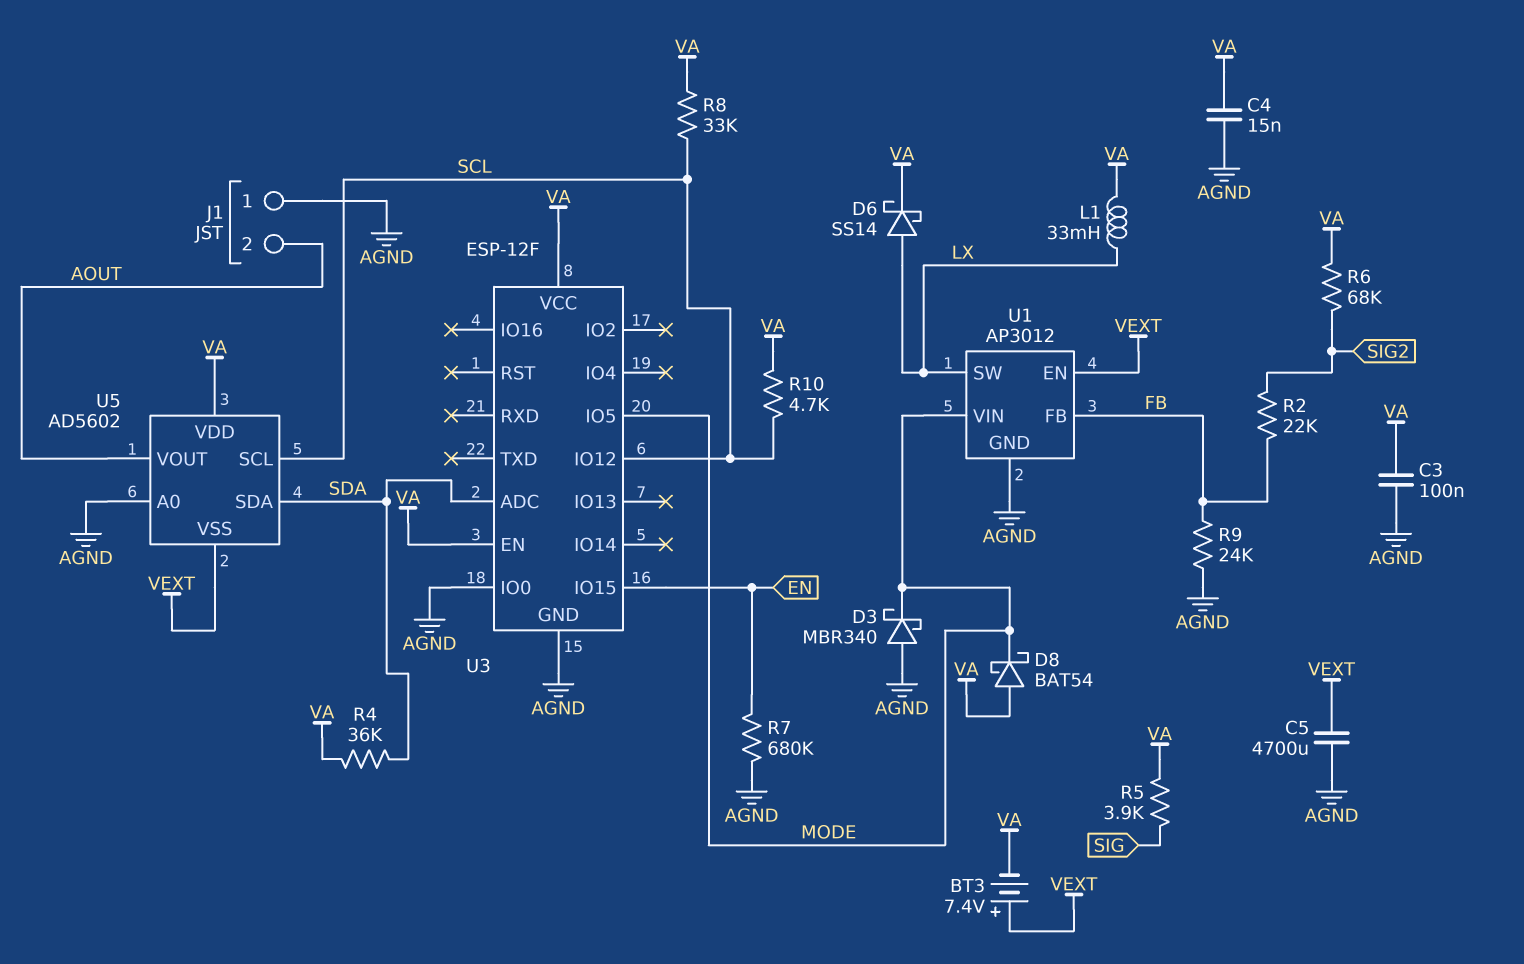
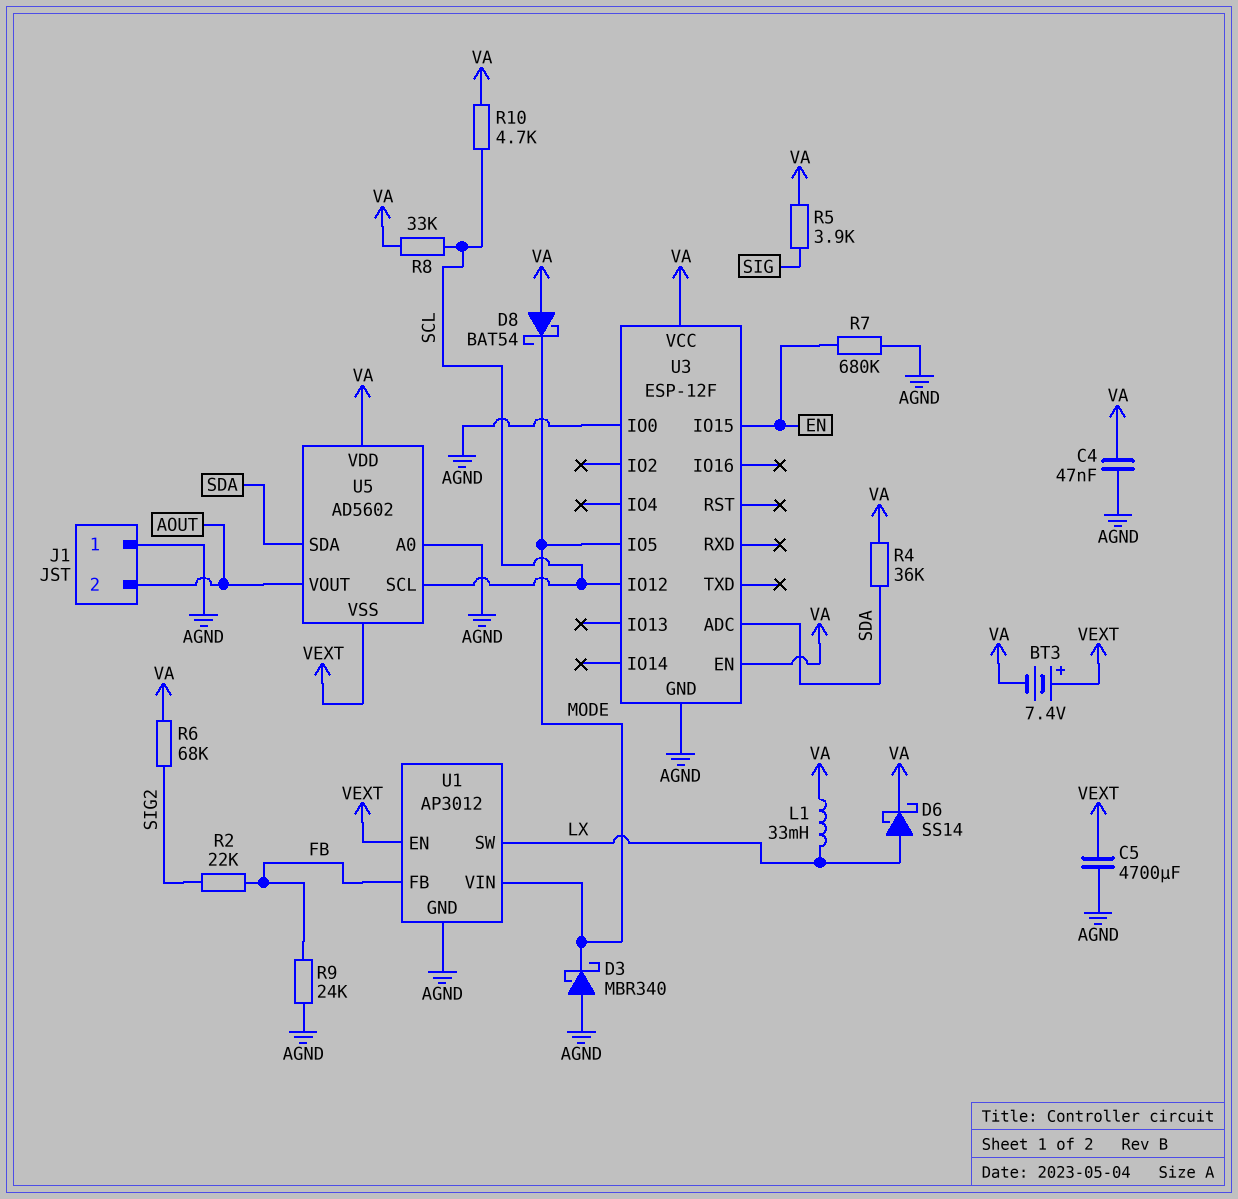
C3: 100nF (AGND, VA) -> none
C4: 15nF (AGND, VA) -> 47nF (AGND, VA)

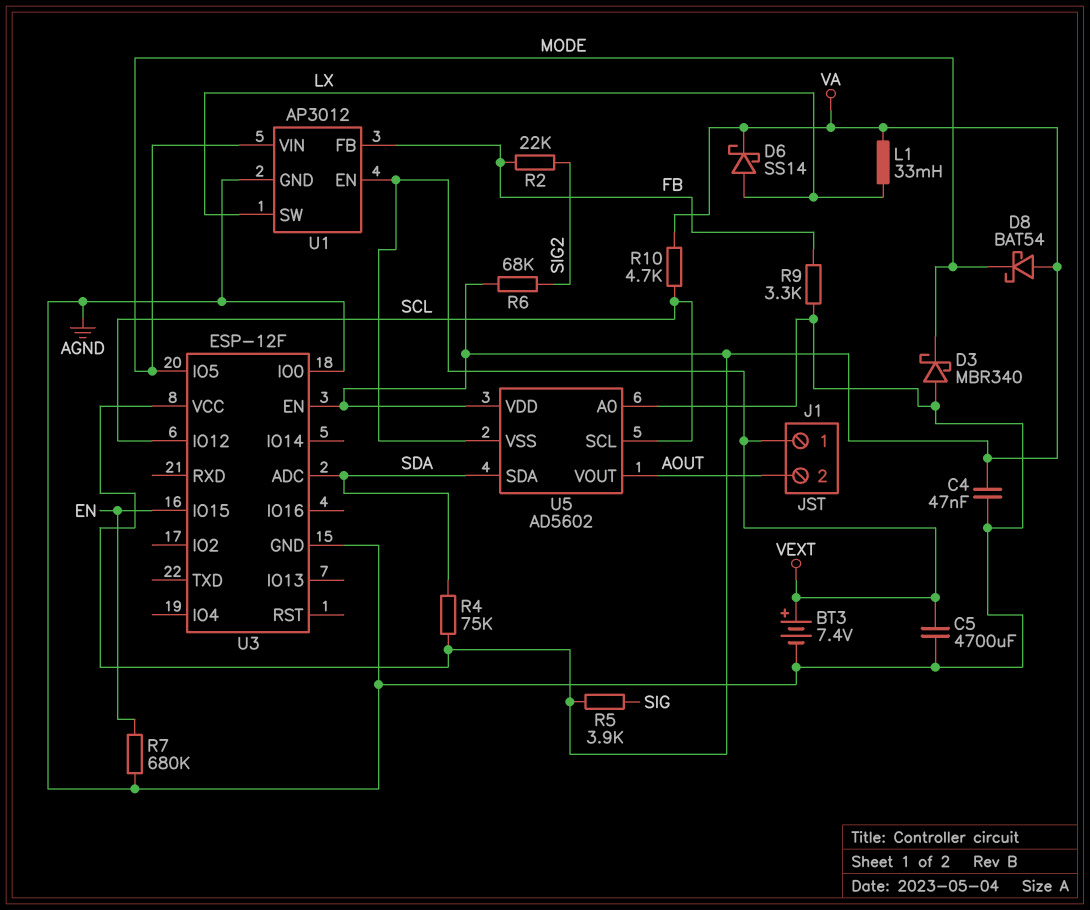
BT3: 7.4V (plus VEXT, minus VA) -> 7.4V (plus VEXT, minus AGND)
J1 pin 1: AGND -> VEXT
R4: 36k (SDA, VA) -> 75k (SDA, VA)
R8: 33k (SCL, VA) -> none
R9: 24k (AGND, FB) -> 3.3k (AGND, FB)

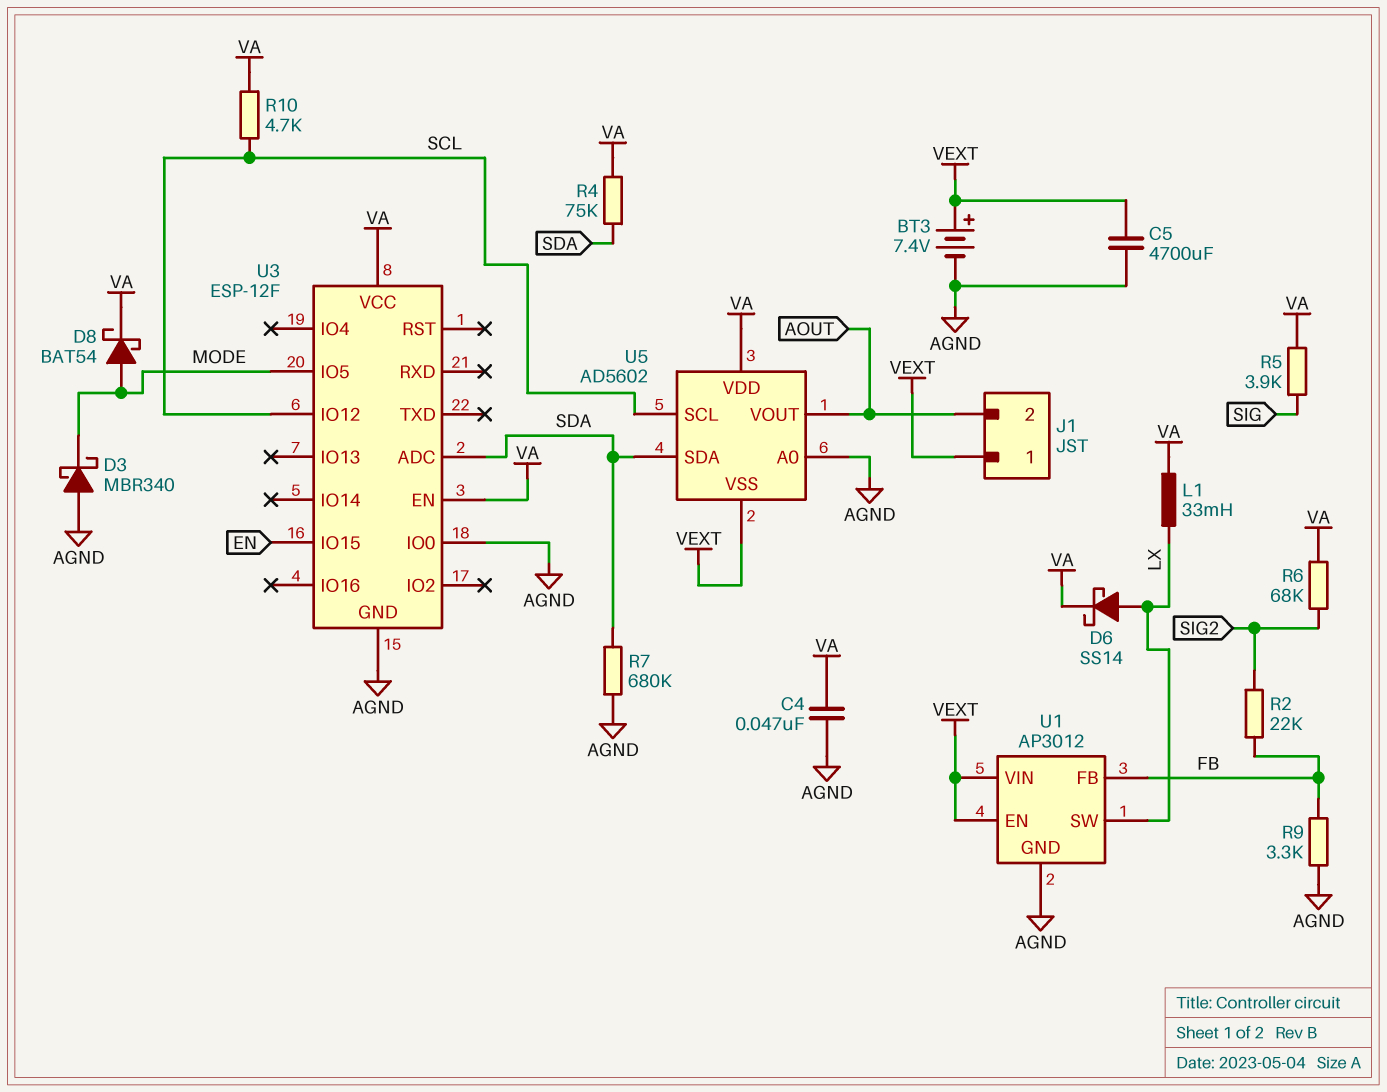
D8: schottky BAT54 (A VA, K MODE) -> schottky BAT54 (A MODE, K VA)
R7: 680k (AGND, EN) -> 680k (AGND, SDA)
U1 pin VIN: MODE -> VEXT

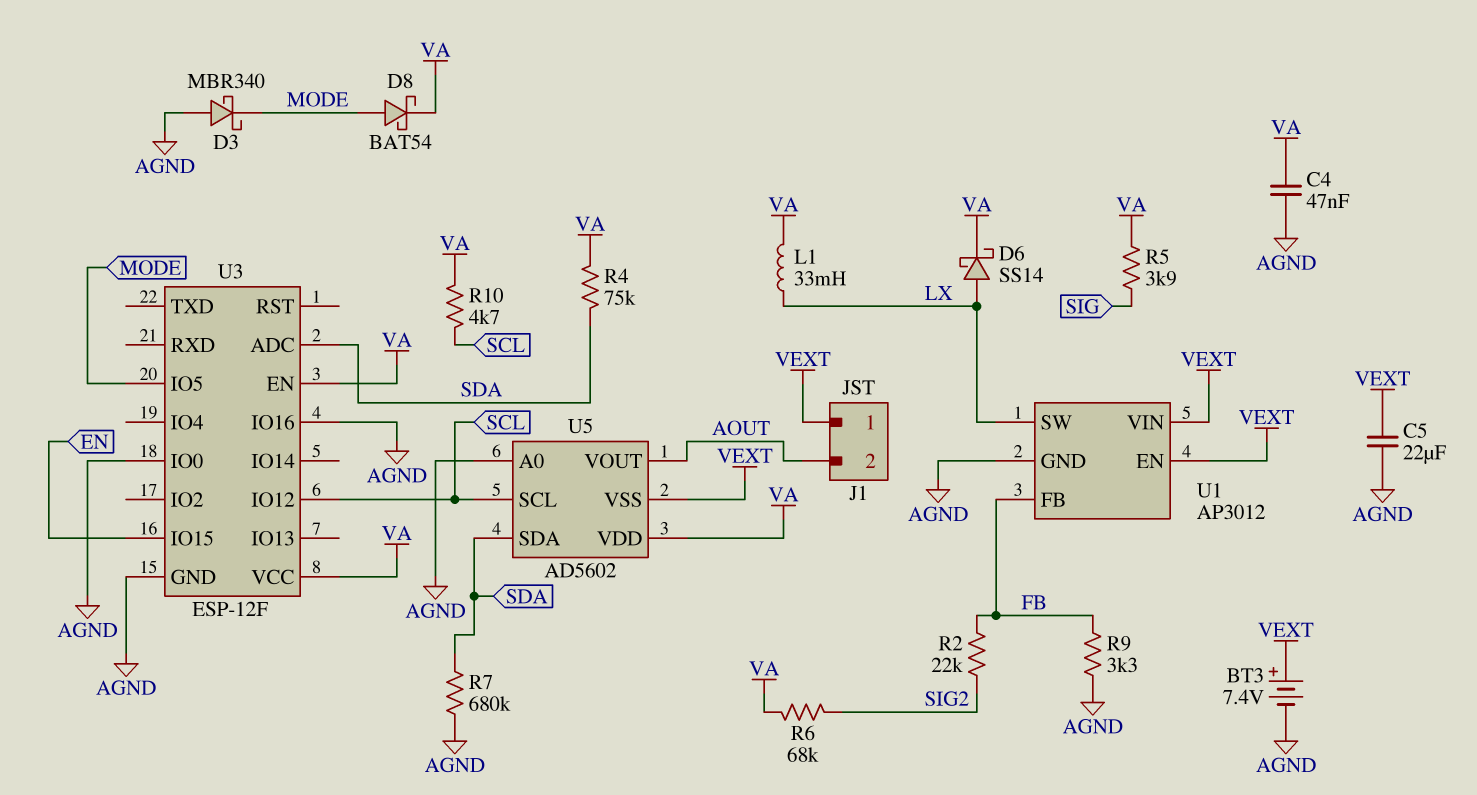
C5: 4700uF (AGND, VEXT) -> 22uF (AGND, VEXT)
U3 pin IO16: none -> AGND

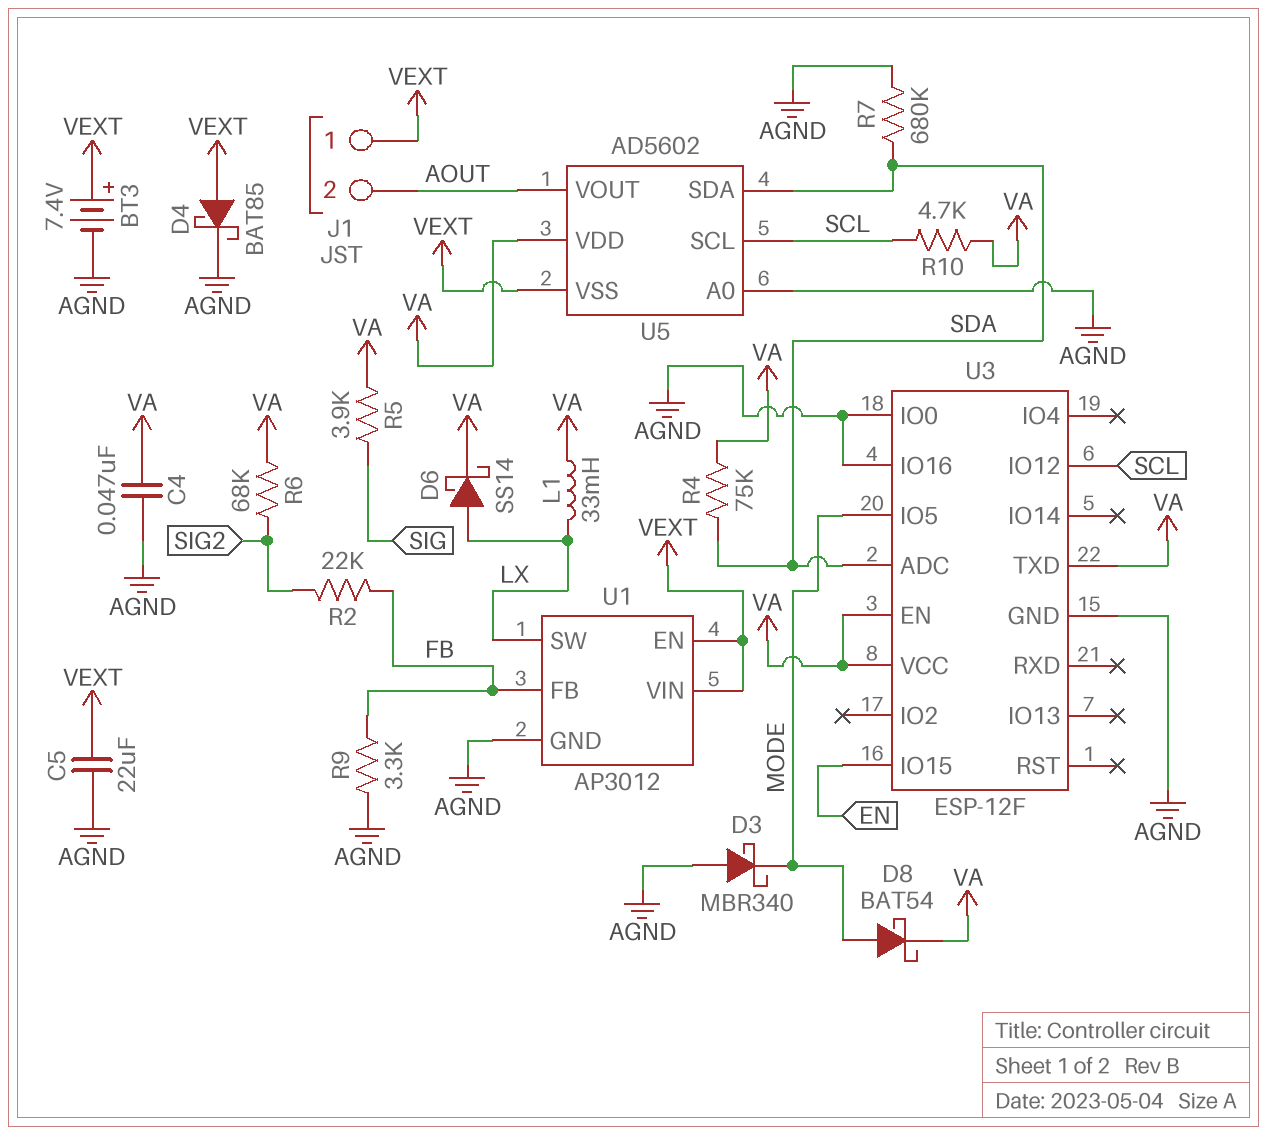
D4: none -> schottky BAT85 (A VEXT, K AGND)
U3 pin TXD: none -> VA

